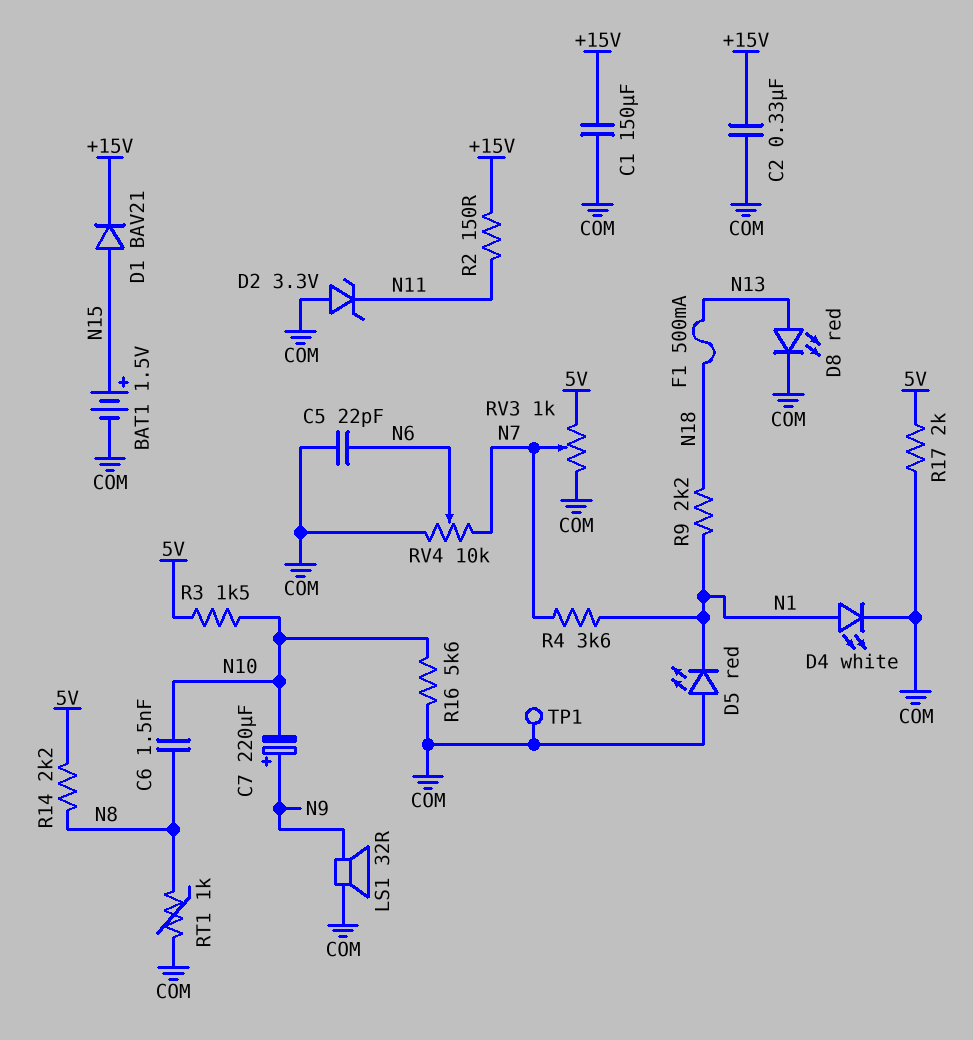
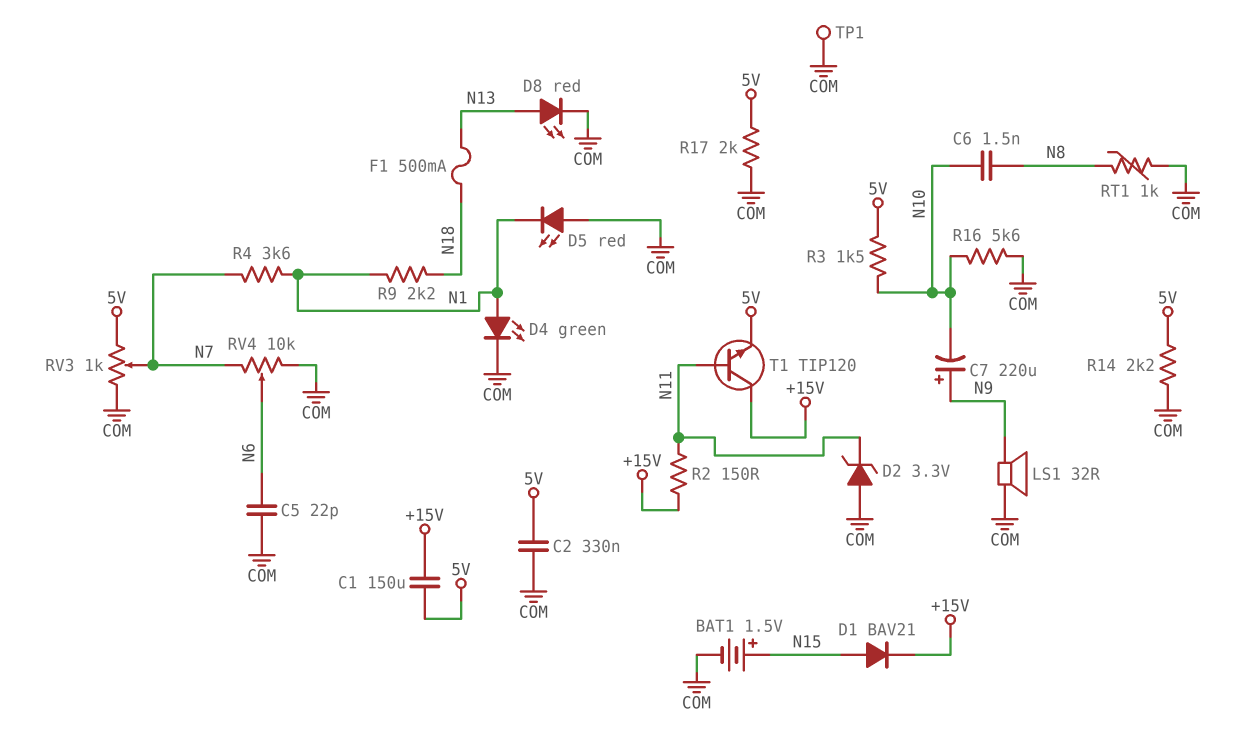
C1: 150uF (+15V, COM) -> 150uF (+15V, 5V)
C2: 330nF (+15V, COM) -> 330nF (5V, COM)
D4: LED white (A N1, K COM) -> LED green (A N1, K COM)
R14: 2.2k (5V, N8) -> 2.2k (5V, COM)
T1: none -> NPN TIP120 (B N11, C +15V, E 5V)

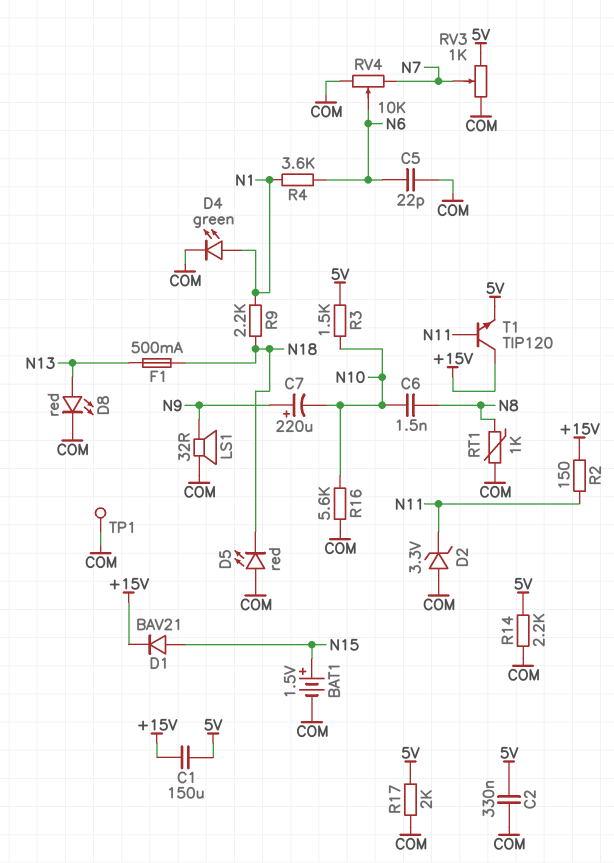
D5: LED red (A COM, K N1) -> LED red (A COM, K N18)
R4: 3.6k (N1, N7) -> 3.6k (N1, N6)

